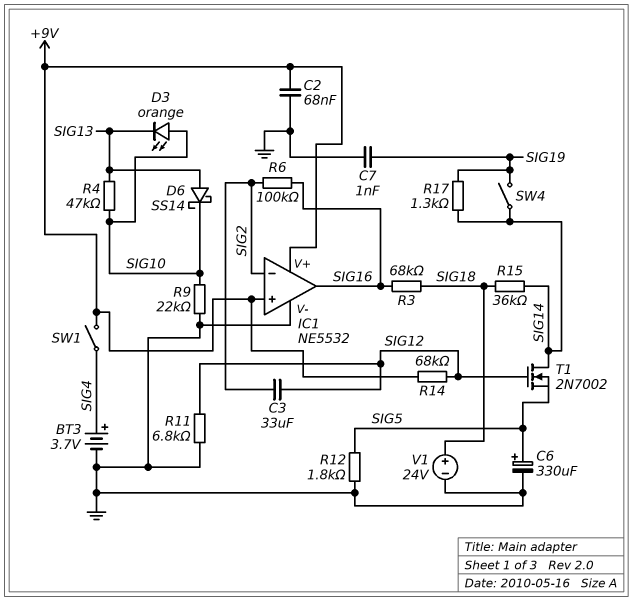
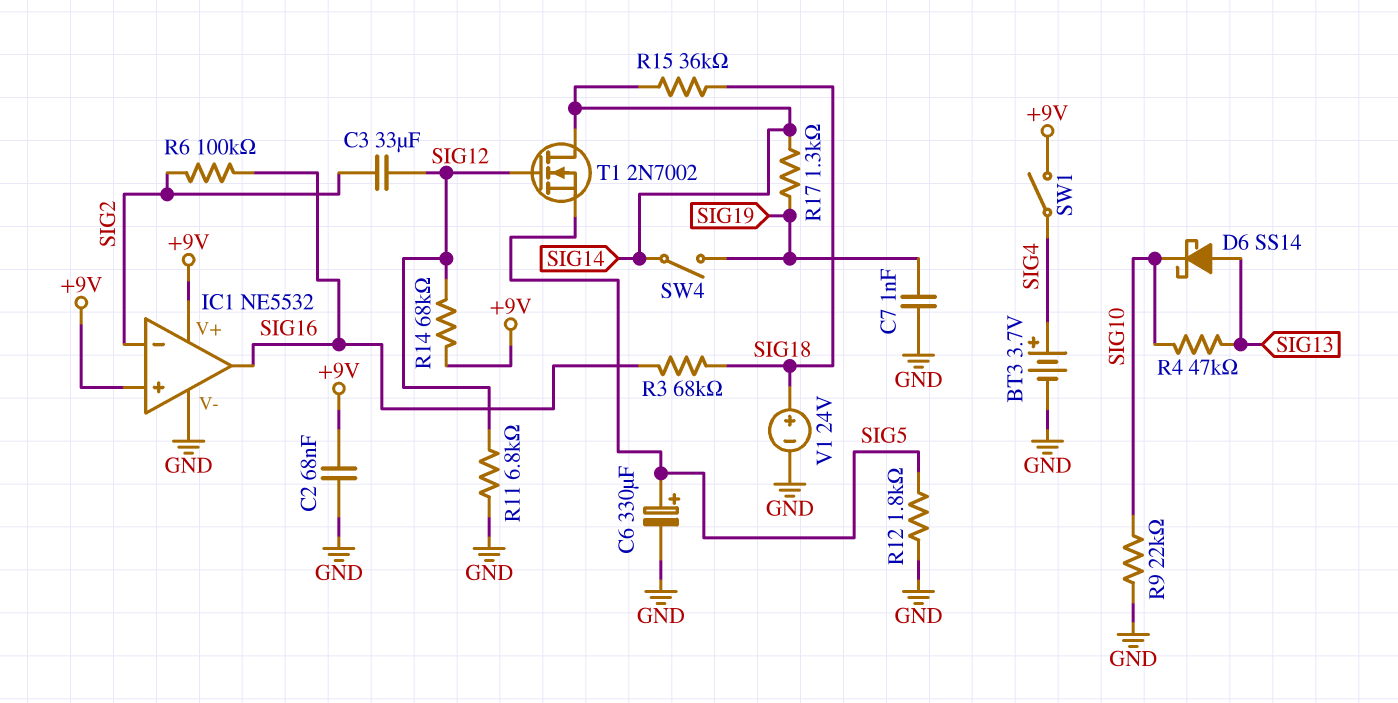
D3: LED orange (A SIG10, K SIG13) -> none

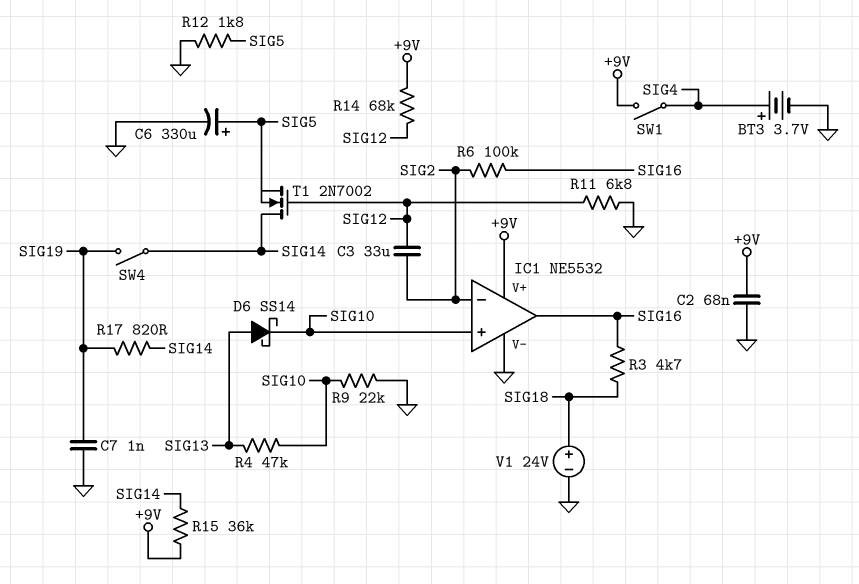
IC1 pin in+: +9V -> SIG10
R3: 68k (SIG16, SIG18) -> 4.7k (SIG16, SIG18)
R15: 36k (SIG14, SIG18) -> 36k (+9V, SIG14)
R17: 1.3k (SIG14, SIG19) -> 820 (SIG14, SIG19)

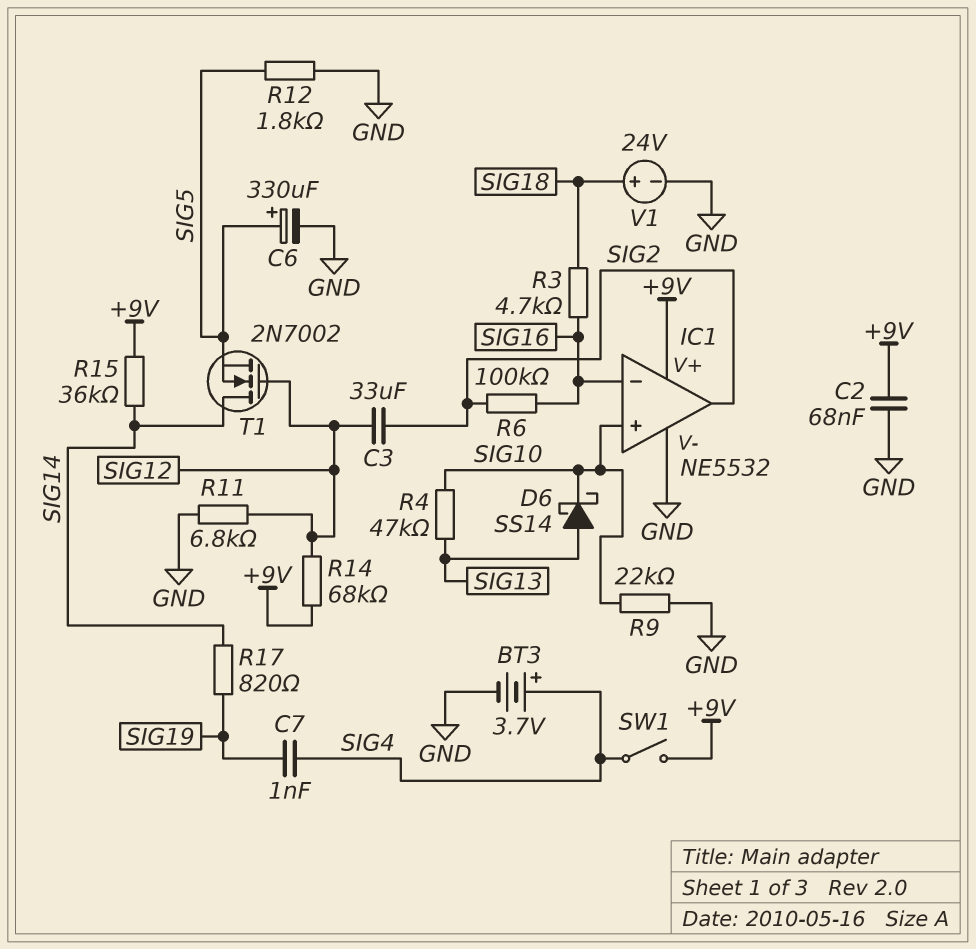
C7: 1nF (GND, SIG19) -> 1nF (SIG4, SIG19)
IC1 pin in-: SIG2 -> SIG16
IC1 pin out: SIG16 -> SIG2
SW4: switch (SIG14, SIG19) -> none

